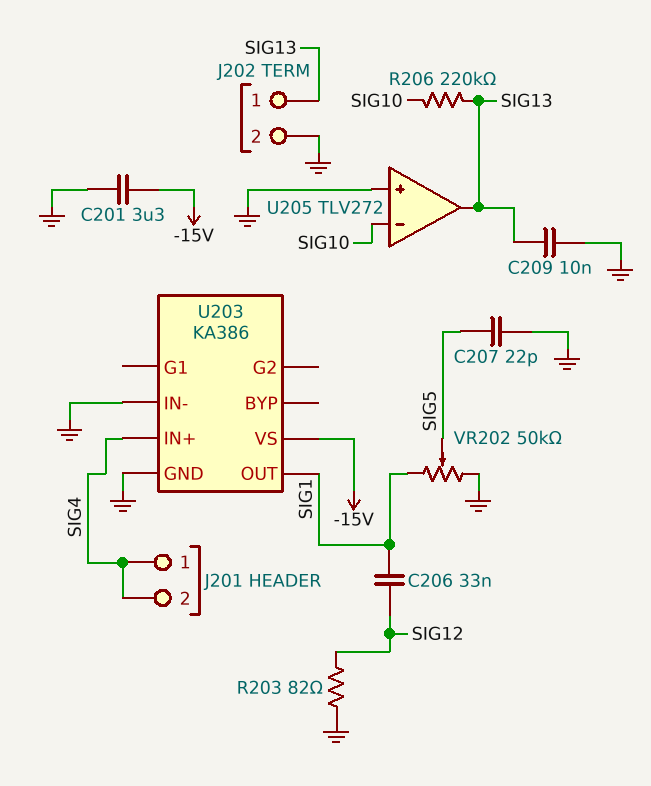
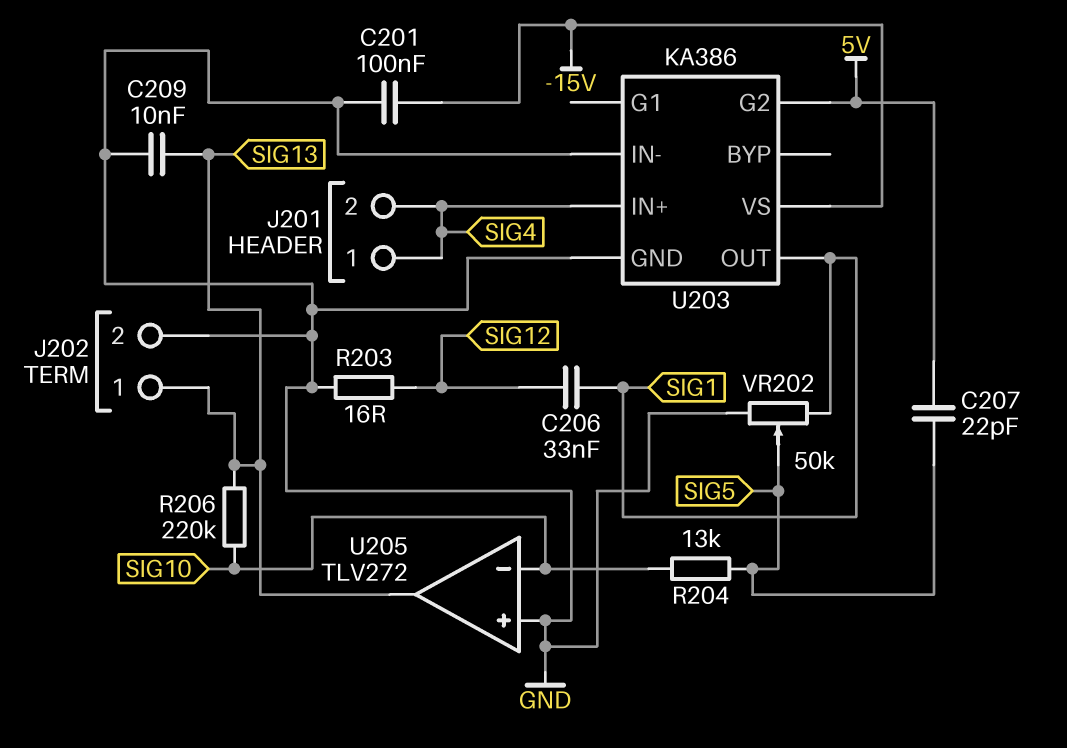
C201: 3.3uF (-15V, GND) -> 100nF (-15V, GND)
C207: 22pF (GND, SIG5) -> 22pF (5V, SIG5)
R203: 82 (GND, SIG12) -> 16 (GND, SIG12)
R204: none -> 13k (SIG5, SIG10)
U203 pin G2: none -> 5V

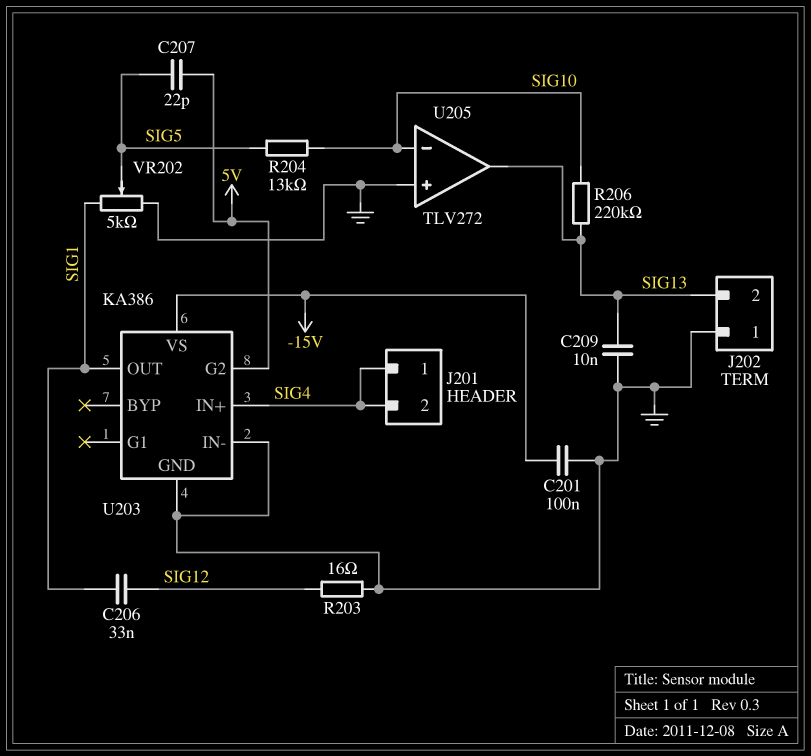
J202 pin 1: SIG13 -> GND
J202 pin 2: GND -> SIG13
VR202: 50k (GND, SIG1, wiper SIG5) -> 5k (GND, SIG1, wiper SIG5)

